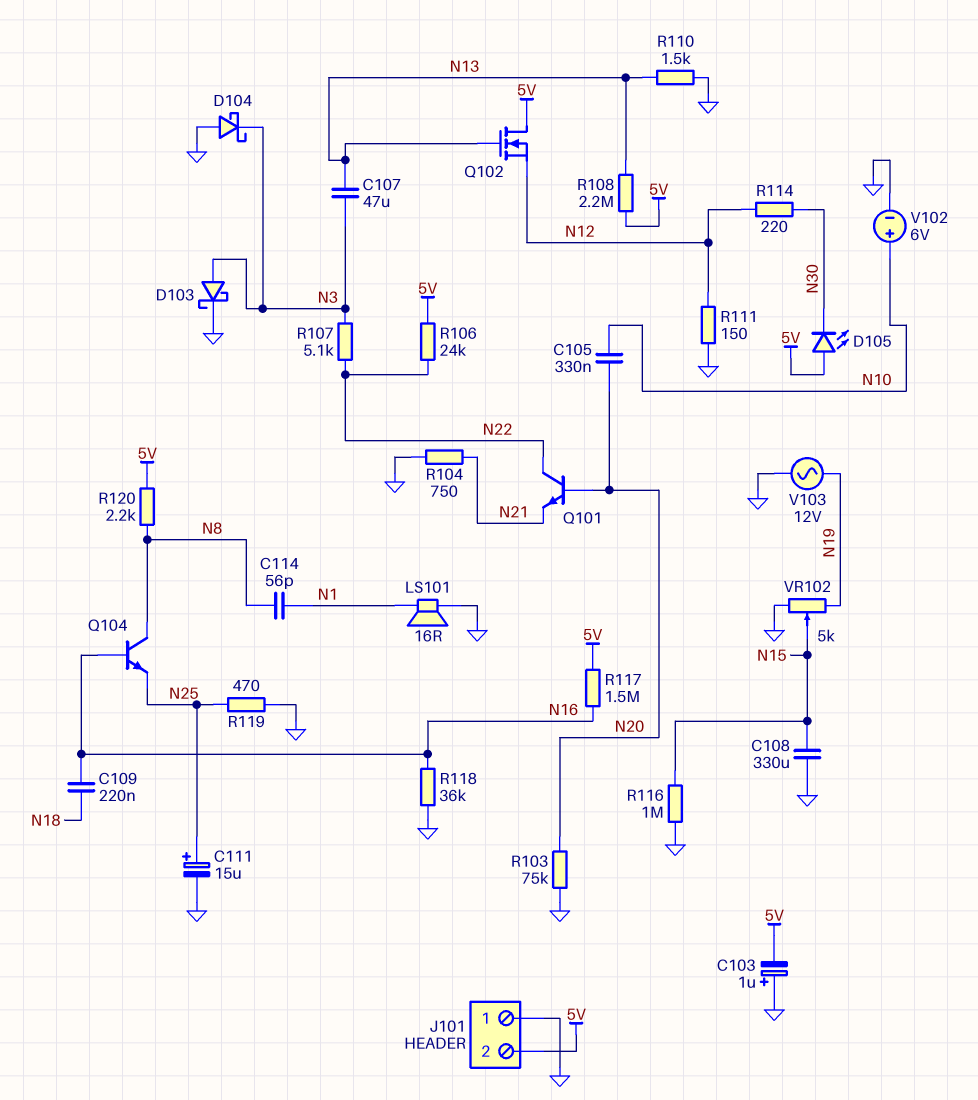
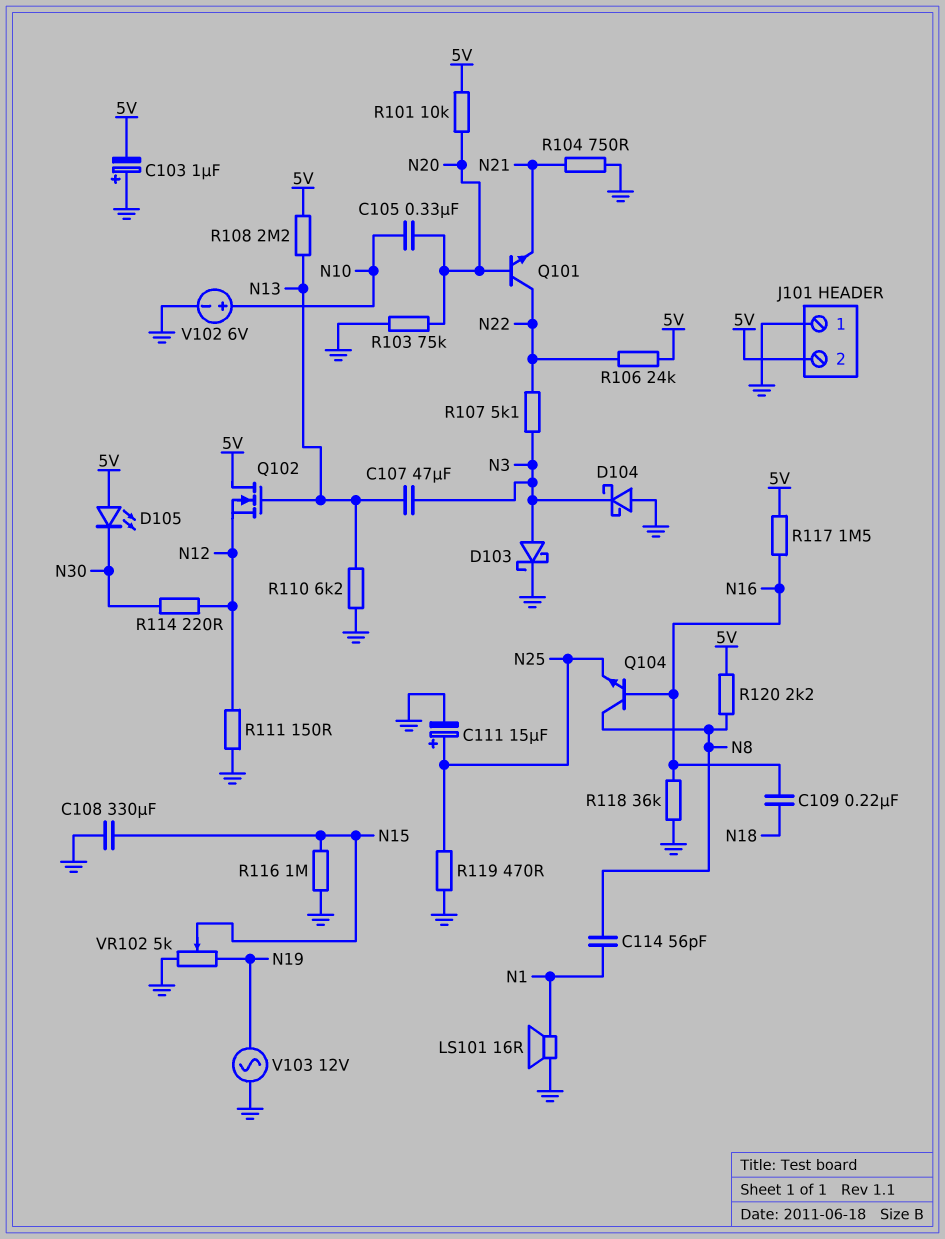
R101: none -> 10k (5V, N20)
R110: 1.5k (GND, N13) -> 6.2k (GND, N13)

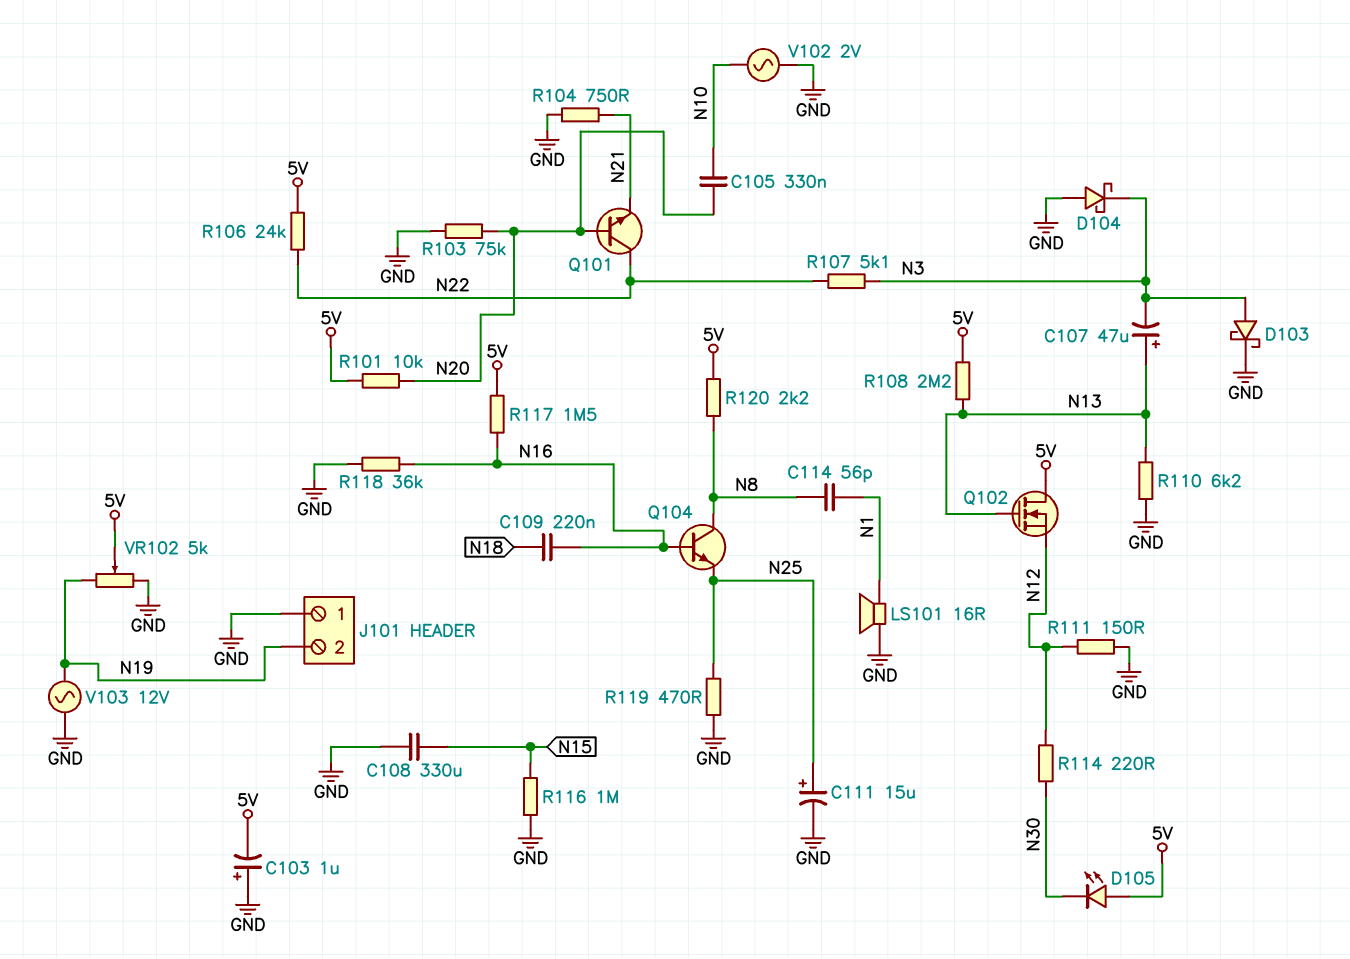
C107: 47uF (N3, N13) -> 47uF (plus N13, minus N3)
J101 pin 2: 5V -> N19
V102: 6V (plus N10, minus GND) -> AC 2V (GND, N10)
VR102: 5k (GND, N19, wiper N15) -> 5k (GND, N19, wiper 5V)

